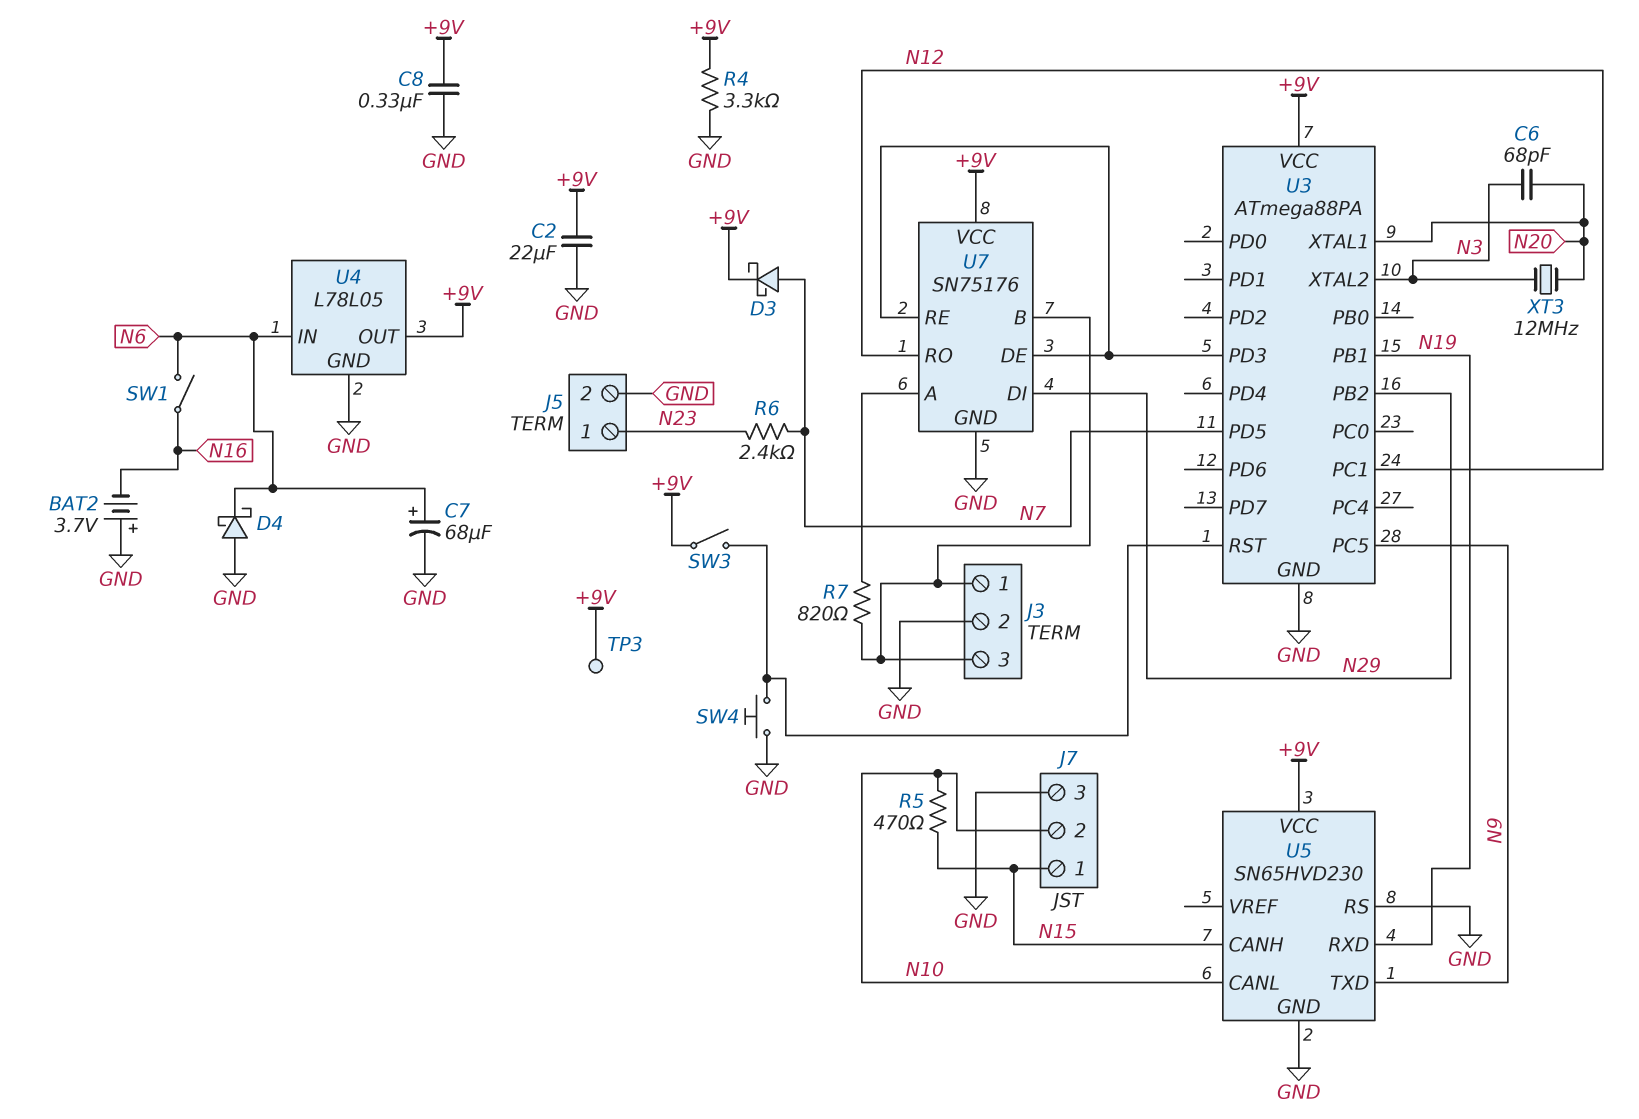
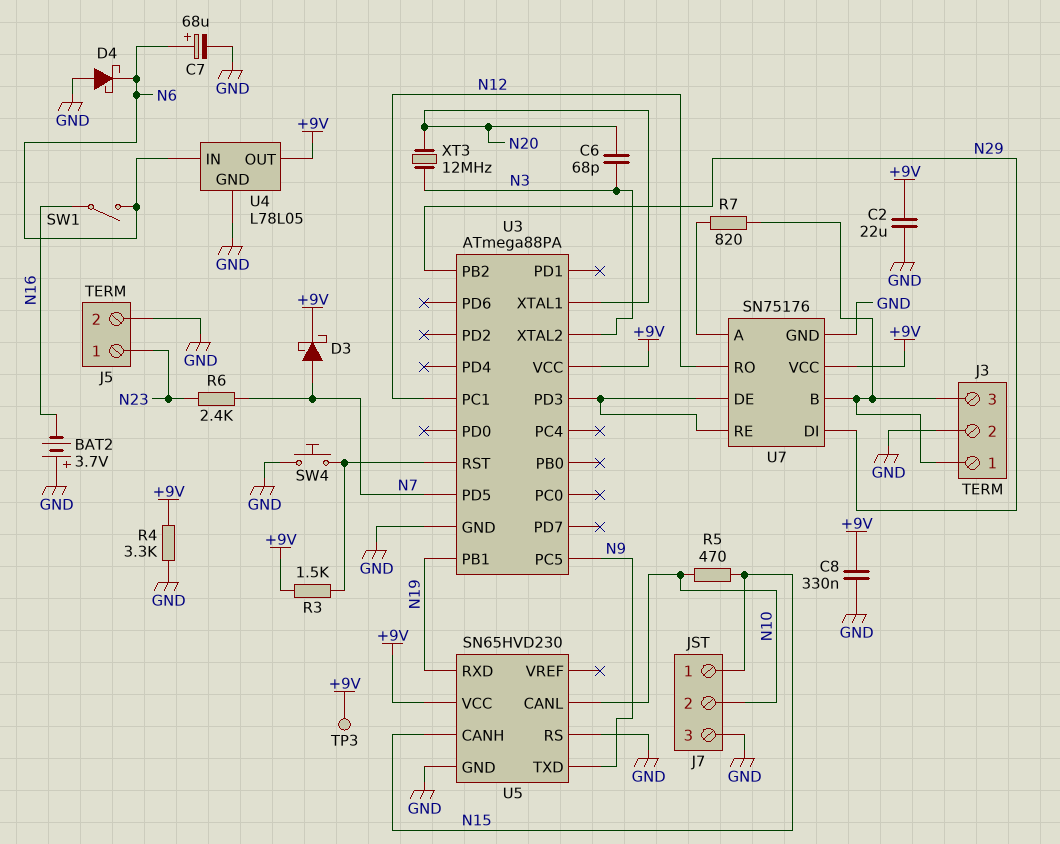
R3: none -> 1.5k (+9V, U3/RST)
SW3: switch (+9V, U3/RST) -> none

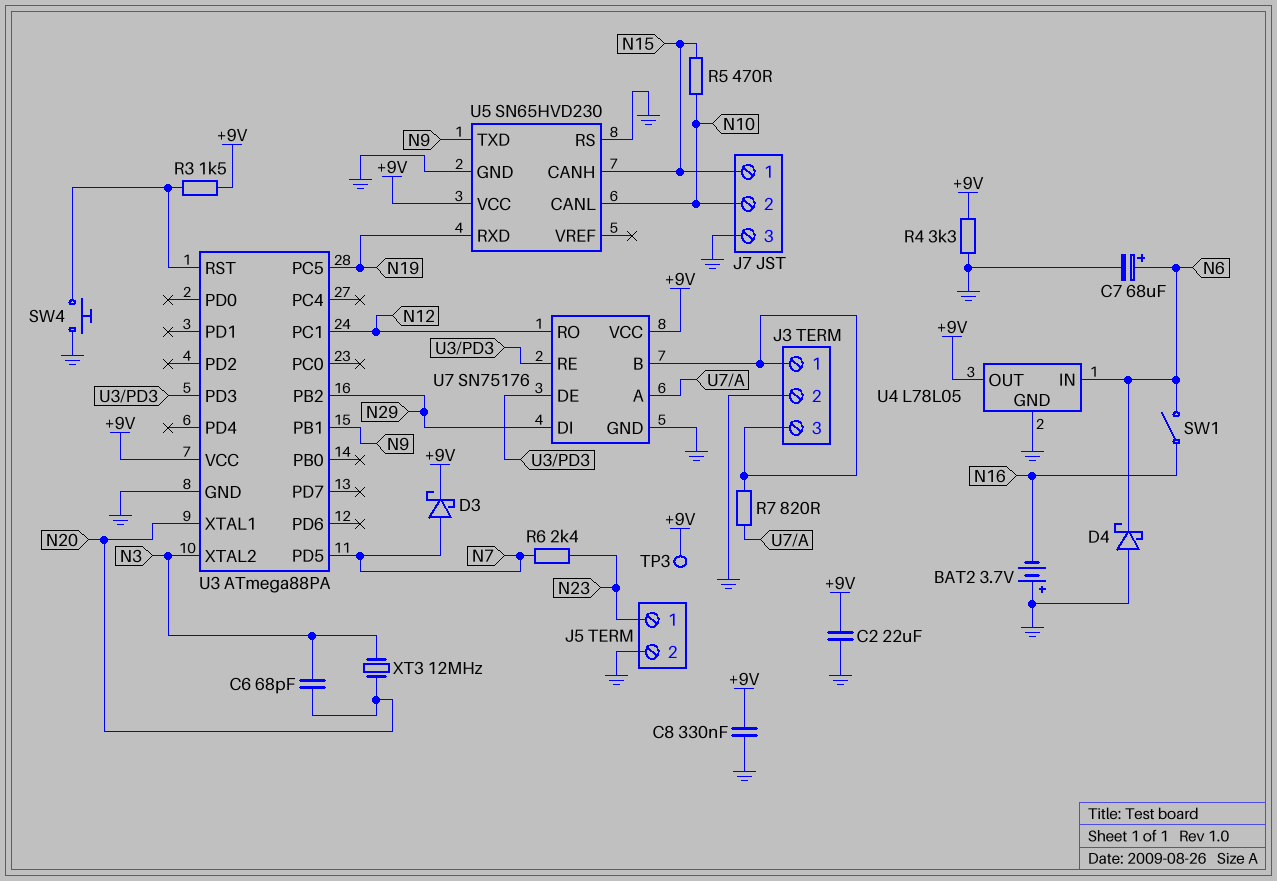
U3 pin PB1: N19 -> N9
U3 pin PC5: N9 -> N19

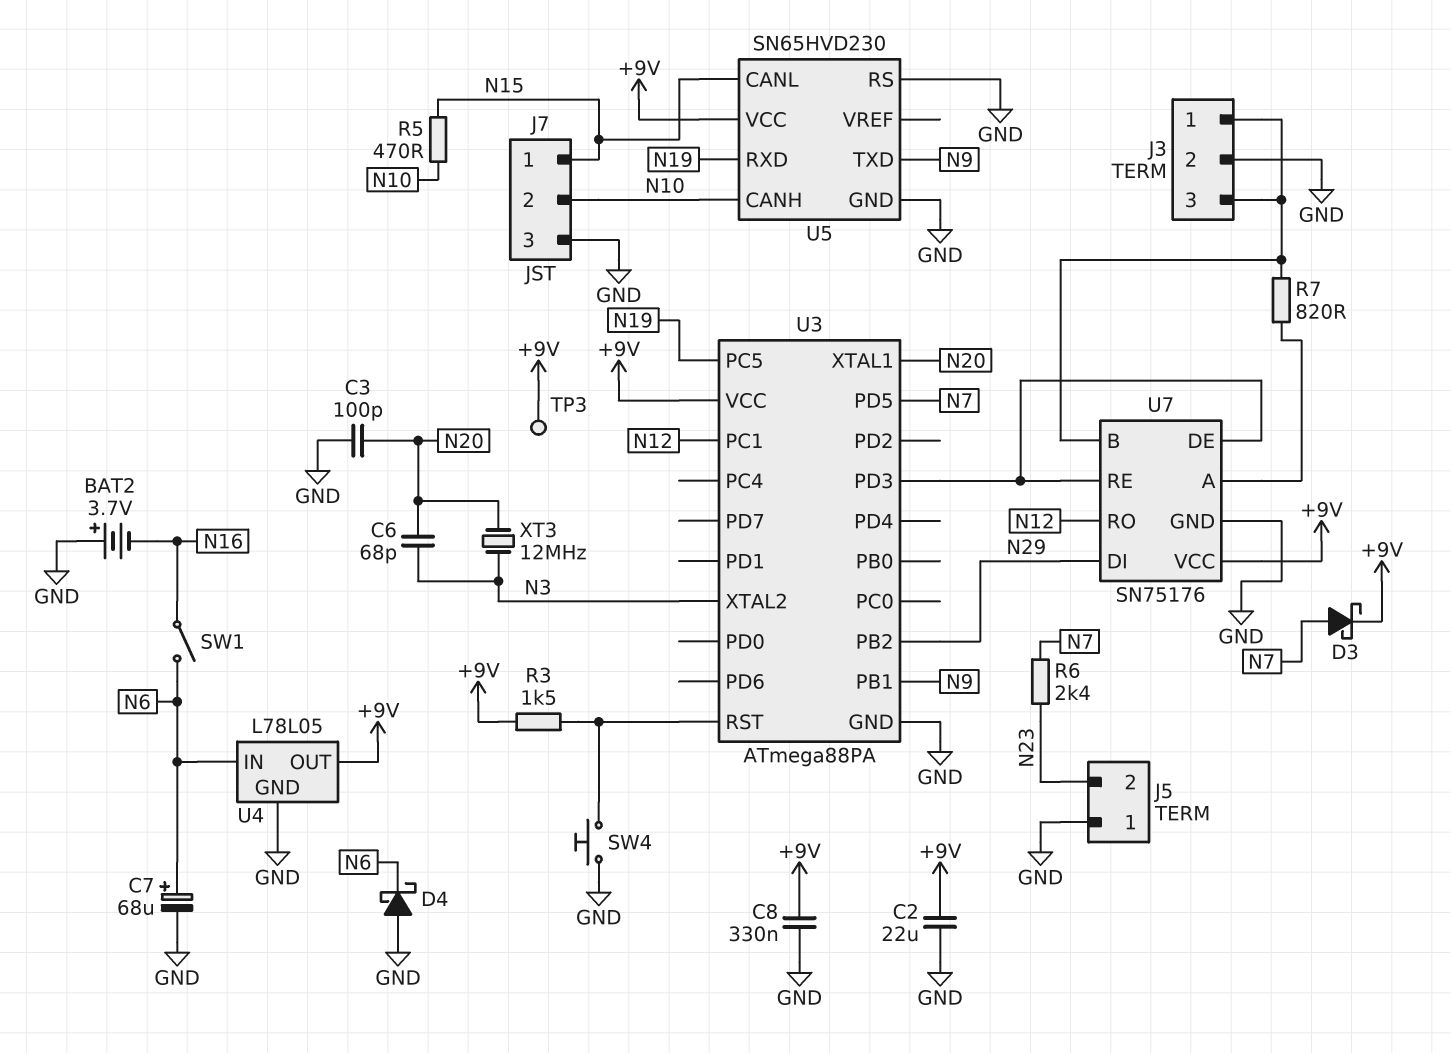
C3: none -> 100pF (GND, N20)
J5 pin 1: N23 -> GND
J5 pin 2: GND -> N23
R4: 3.3k (+9V, GND) -> none
U5 pin CANH: N15 -> N10
U5 pin CANL: N10 -> N15

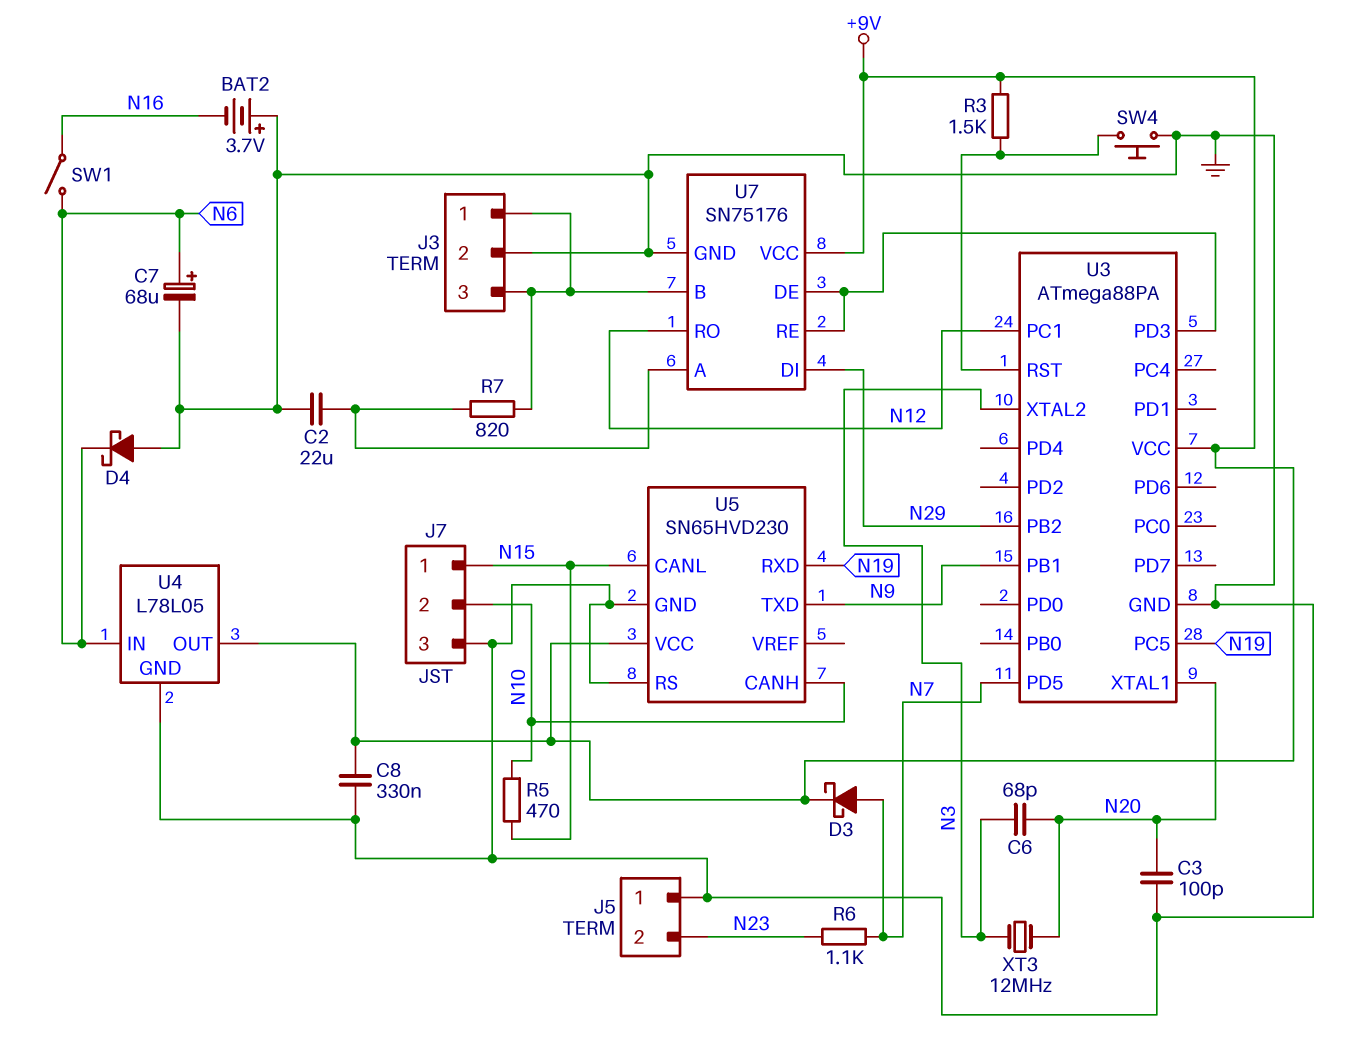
C2: 22uF (+9V, GND) -> 22uF (GND, U7/A)
R6: 2.4k (N7, N23) -> 1.1k (N7, N23)
TP3: test point (+9V) -> none

